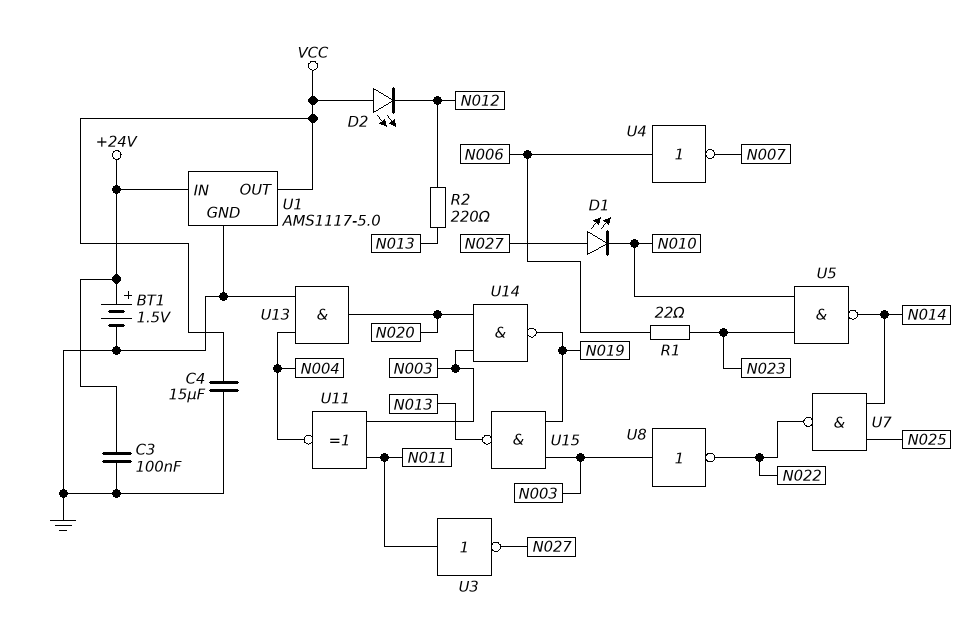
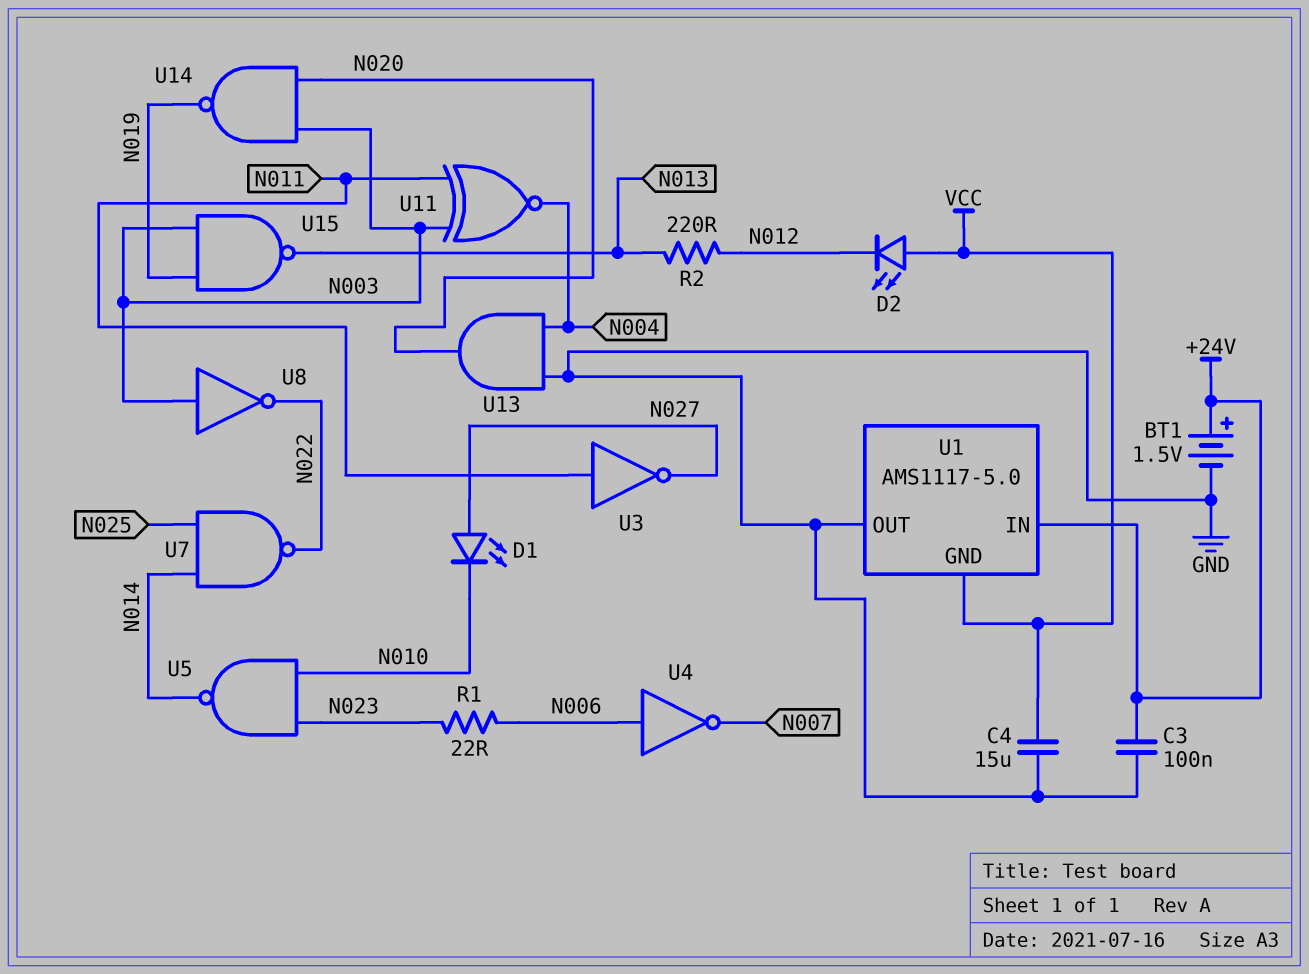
U1 pin GND: GND -> VCC
U1 pin OUT: VCC -> GND

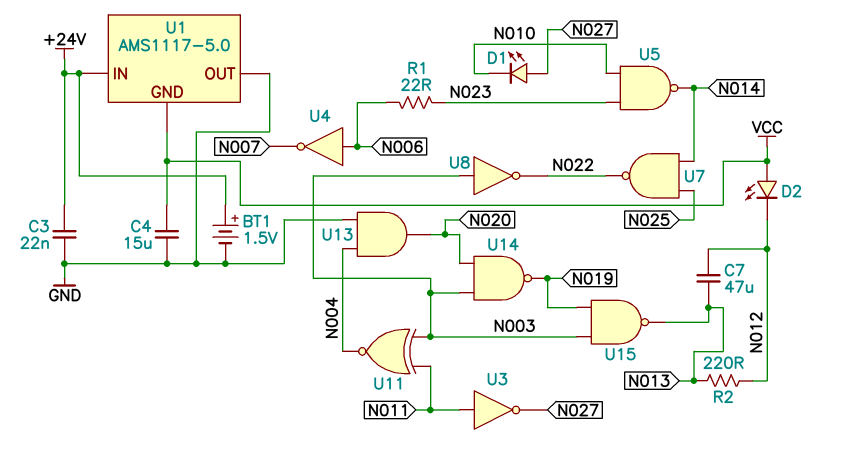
C3: 100nF (+24V, GND) -> 22nF (+24V, GND)
C7: none -> 47uF (N012, N013)

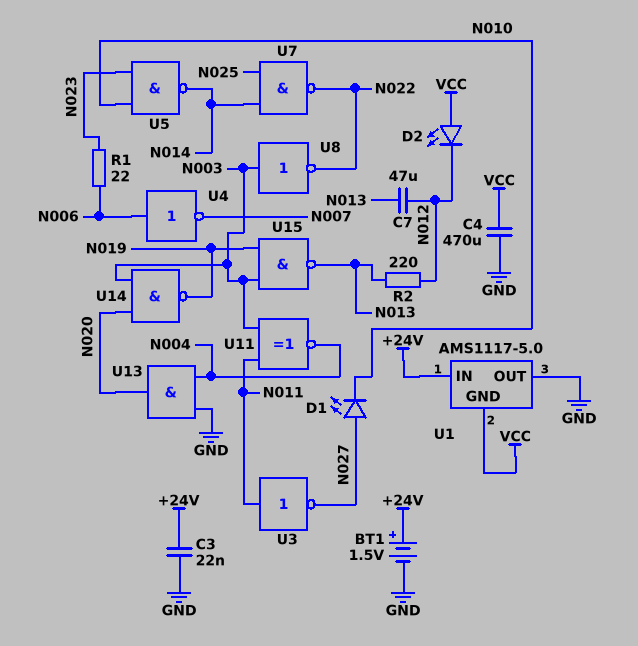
C4: 15uF (GND, VCC) -> 470uF (GND, VCC)

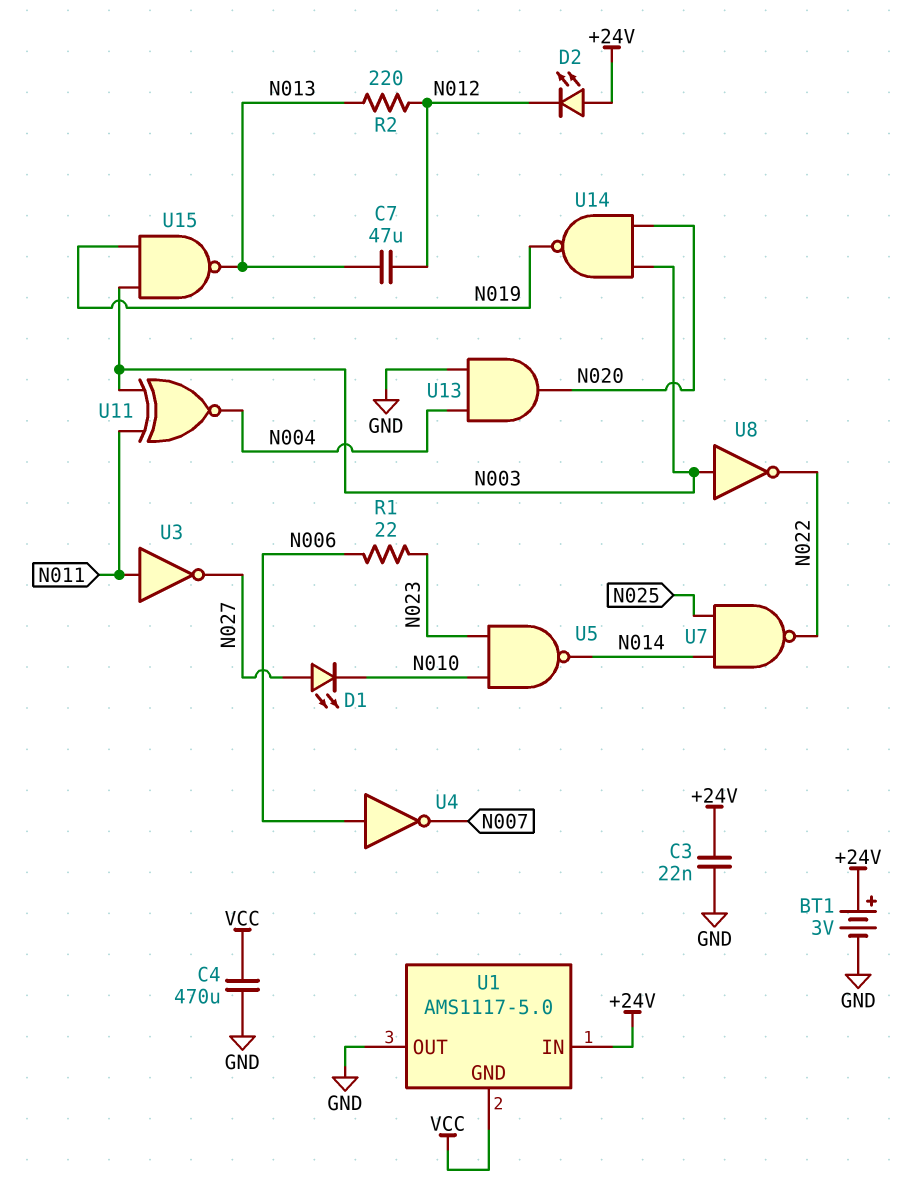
BT1: 1.5V (plus +24V, minus GND) -> 3V (plus +24V, minus GND)
D2: LED (A VCC, K N012) -> LED (A +24V, K N012)

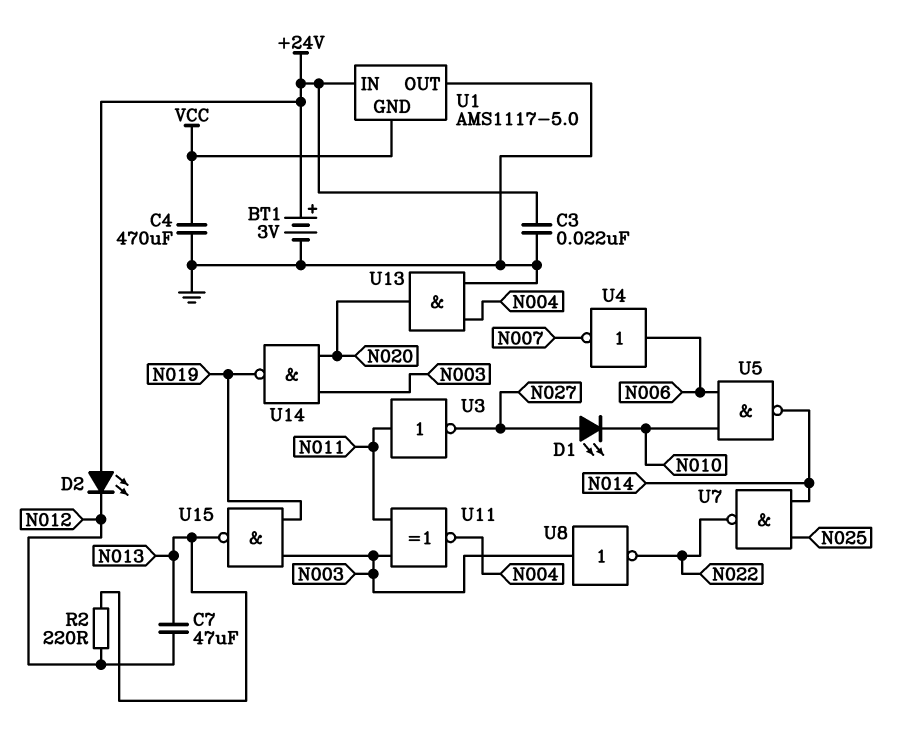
R1: 22 (N006, N023) -> none
U5: NAND (in N010, in N023, out N014) -> NAND (in N006, in N010, out N014)

